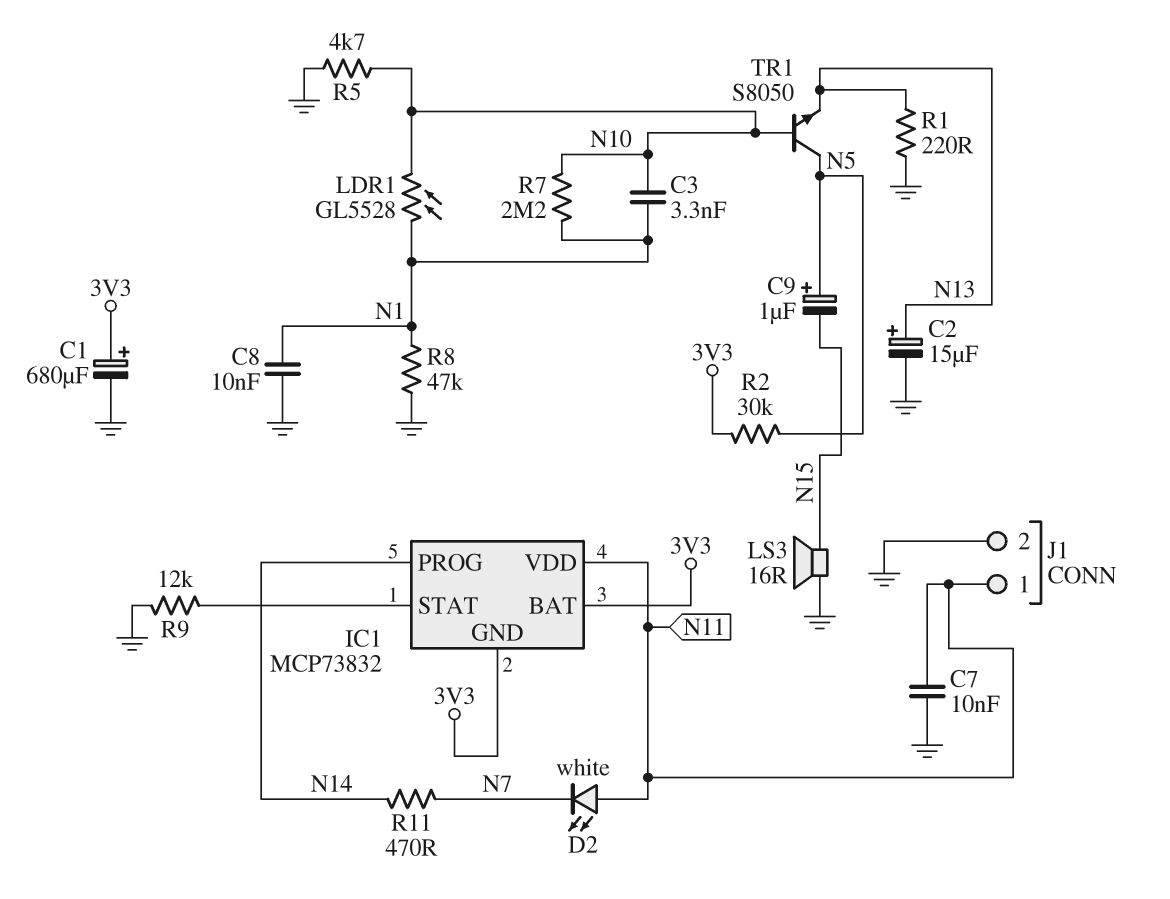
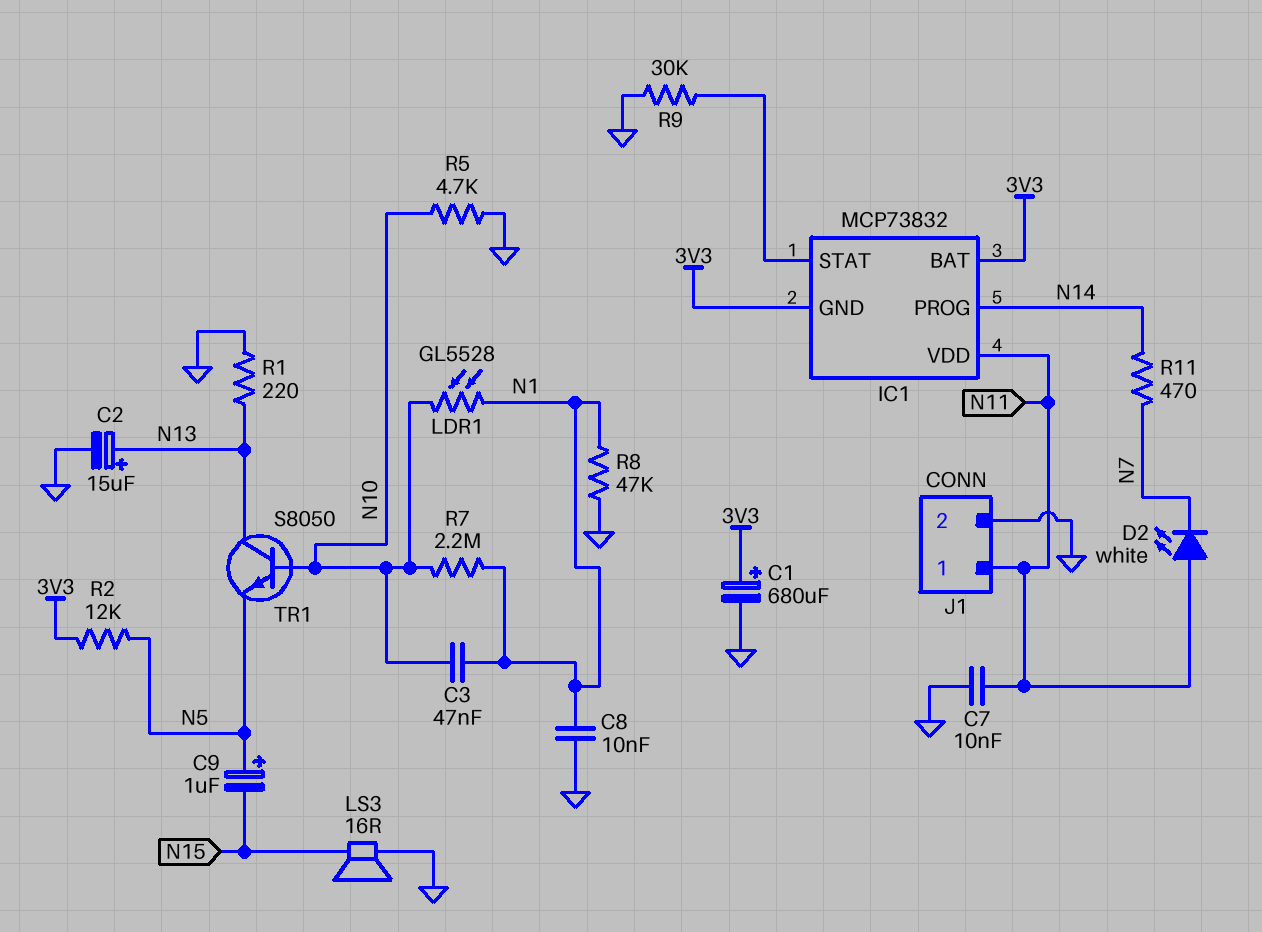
C3: 3.3nF (N1, N10) -> 47nF (N1, N10)
R2: 30k (3V3, N5) -> 12k (3V3, N5)
R9: 12k (GND, IC1/STAT) -> 30k (GND, IC1/STAT)
TR1: NPN S8050 (B N10, C N5, E N13) -> NPN S8050 (B N10, C N13, E N5)

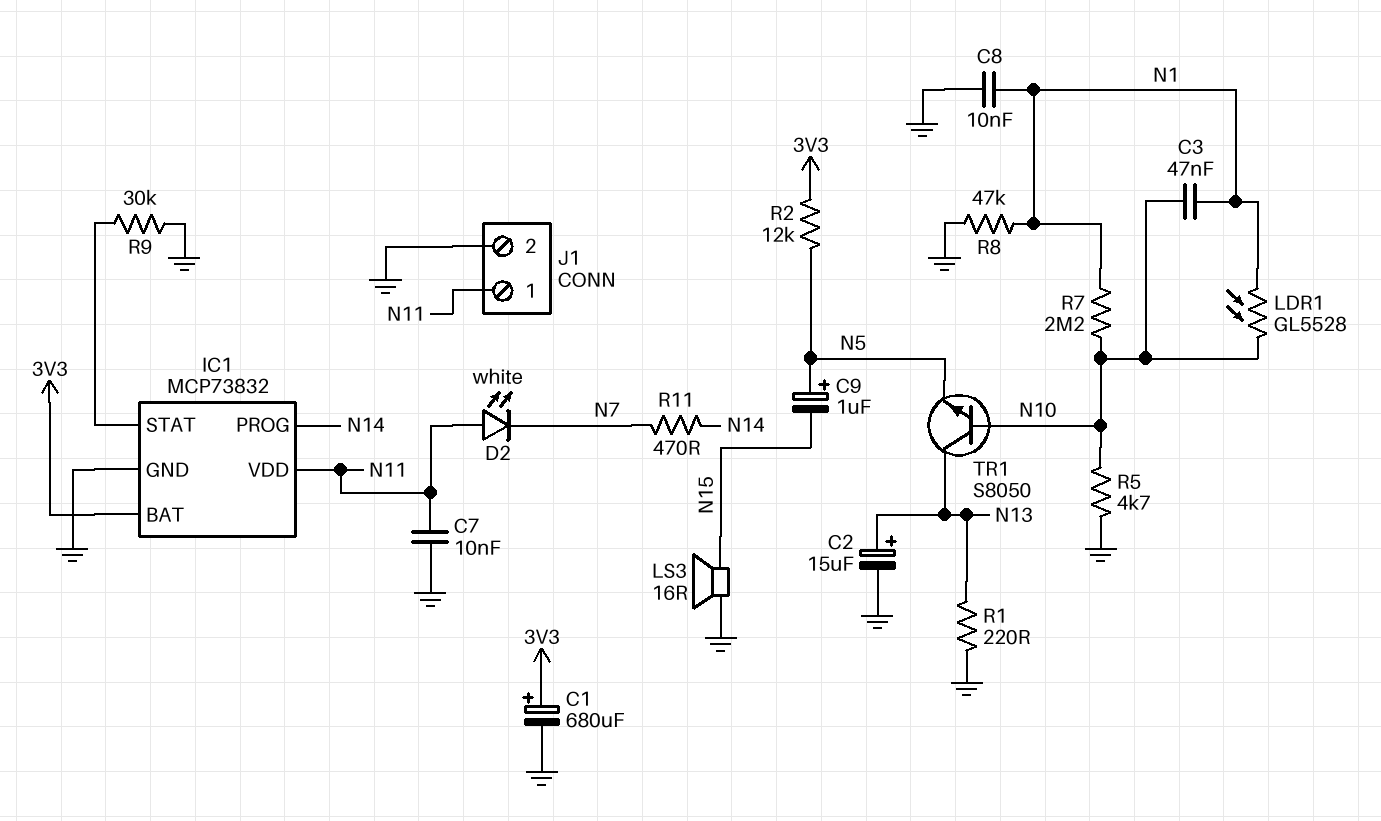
IC1 pin GND: 3V3 -> GND

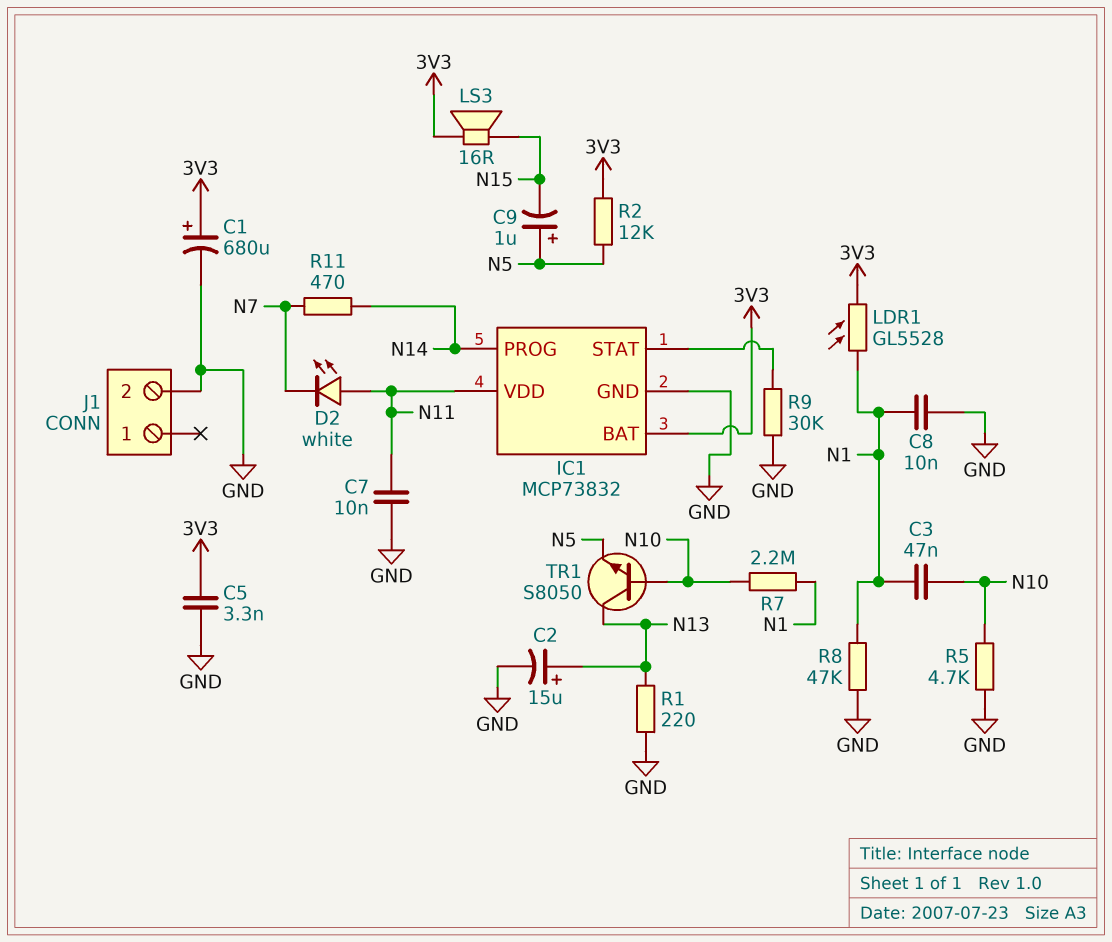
C5: none -> 3.3nF (3V3, GND)
J1 pin 1: N11 -> none
LDR1: GL5528 (N1, N10) -> GL5528 (3V3, N1)
LS3: speaker 16R (GND, N15) -> speaker 16R (3V3, N15)

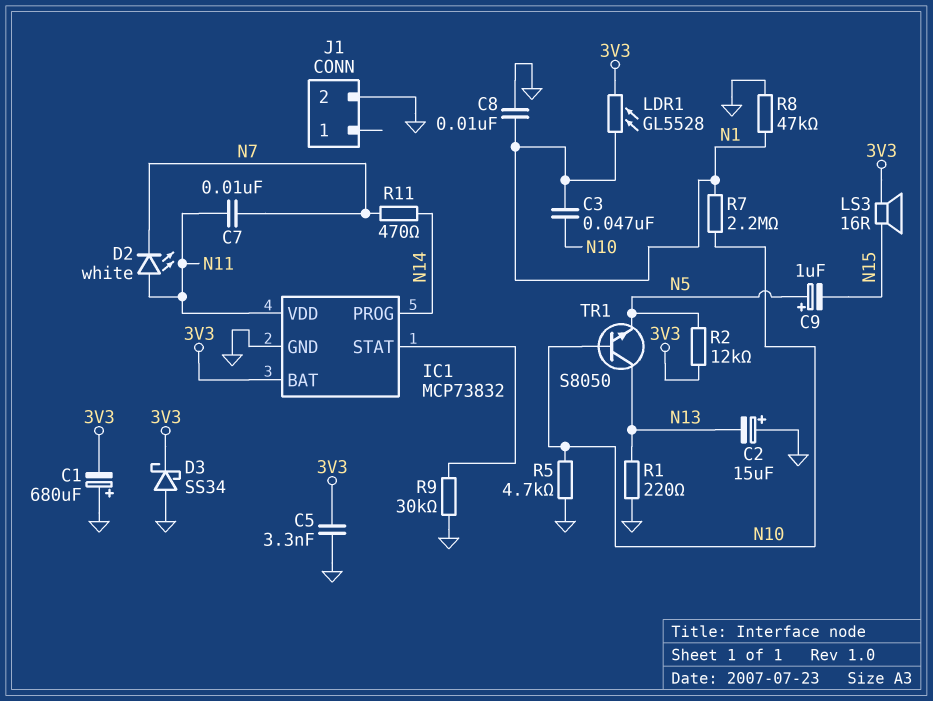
C1: 680uF (plus 3V3, minus GND) -> 680uF (plus GND, minus 3V3)
C2: 15uF (plus N13, minus GND) -> 15uF (plus GND, minus N13)
C7: 10nF (GND, N11) -> 10nF (N7, N11)
D3: none -> schottky SS34 (A GND, K 3V3)

